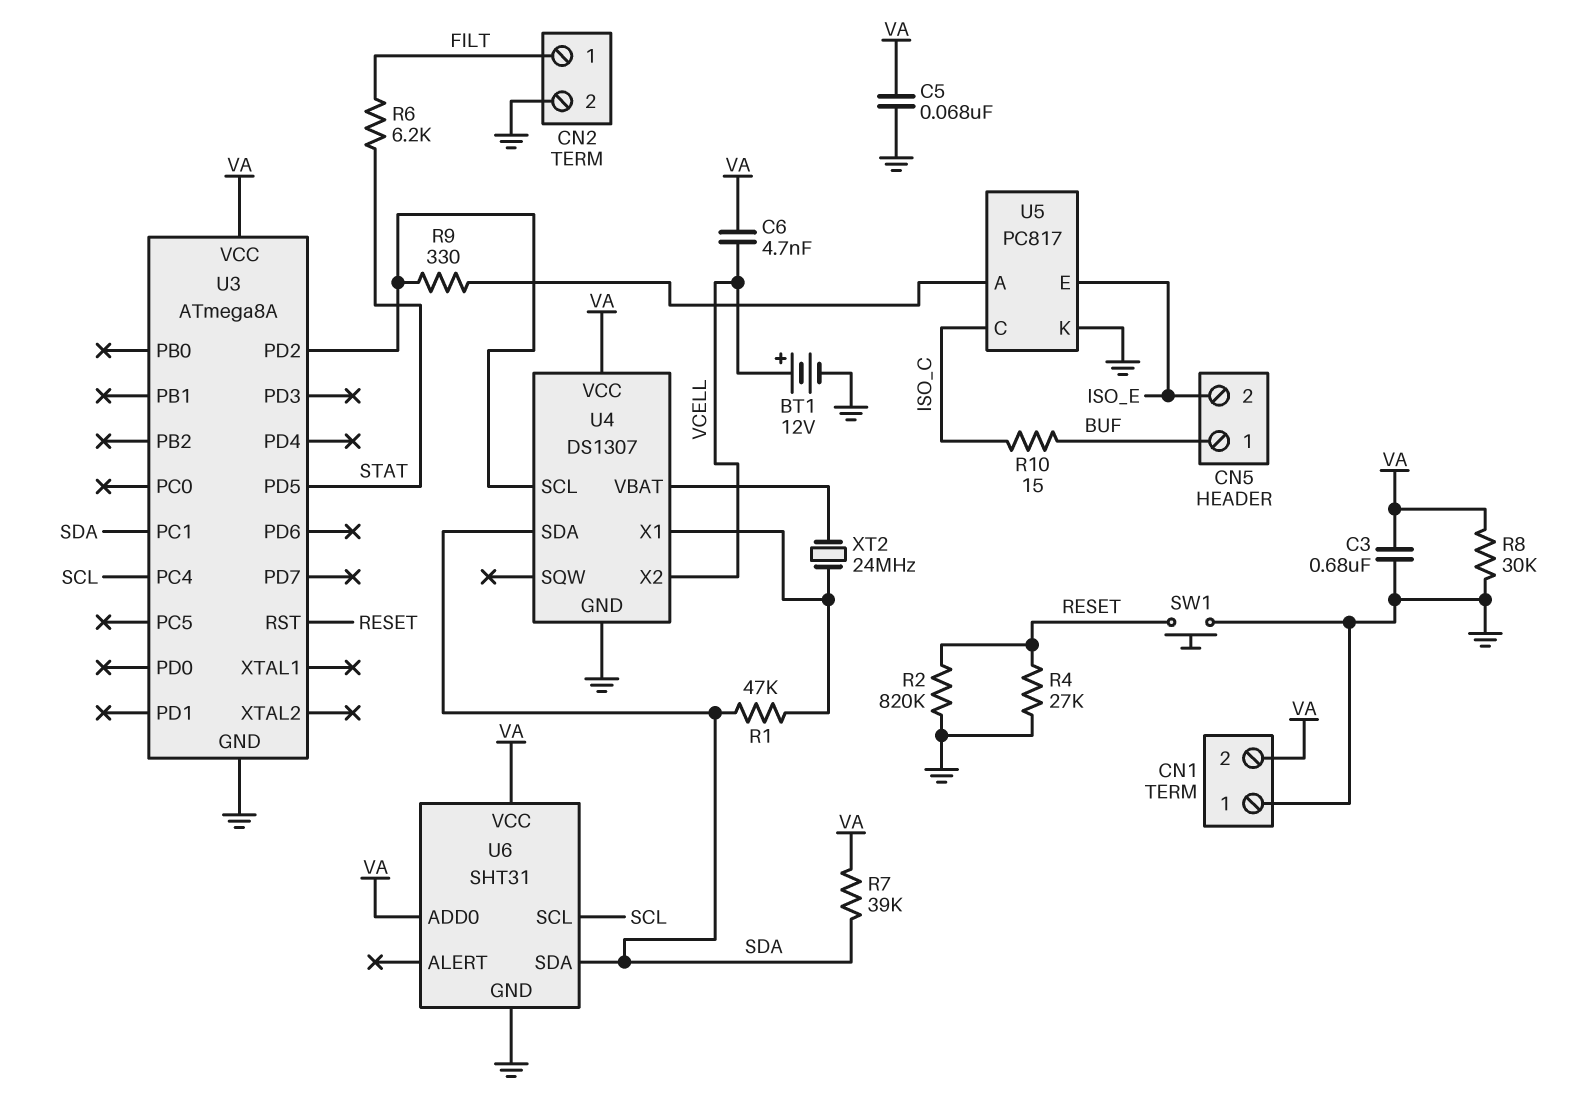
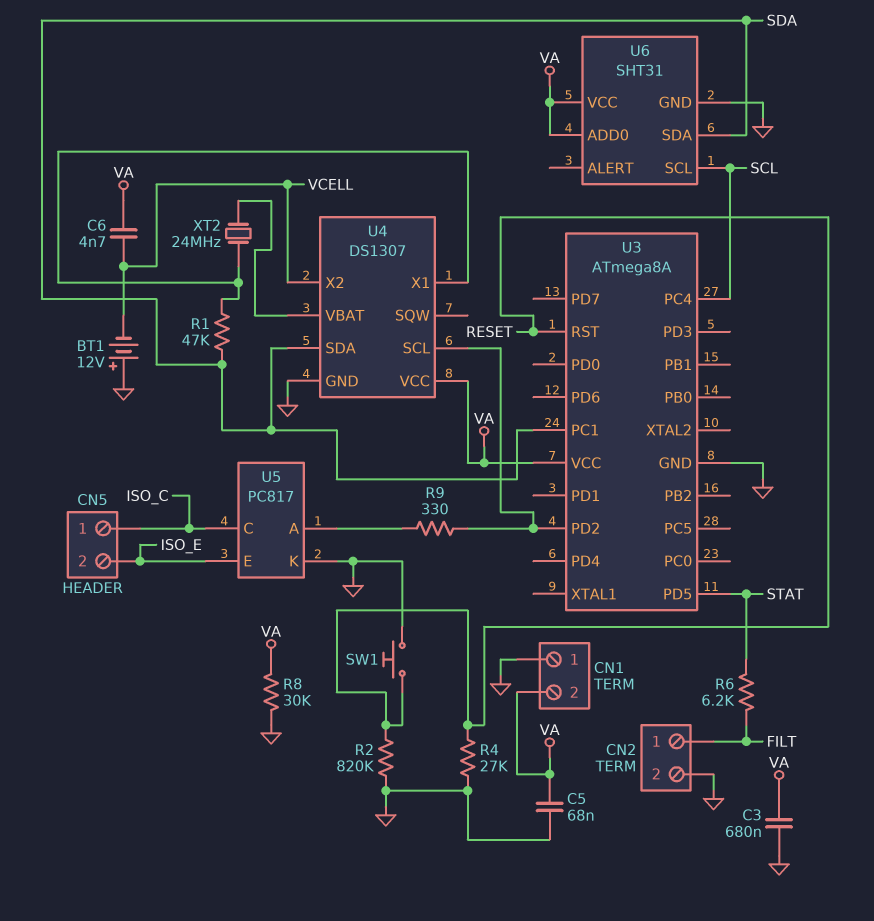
BT1: 12V (plus VCELL, minus GND) -> 12V (plus GND, minus VCELL)
CN5 pin 1: BUF -> ISO_C
R7: 39k (SDA, VA) -> none
R10: 15 (BUF, ISO_C) -> none

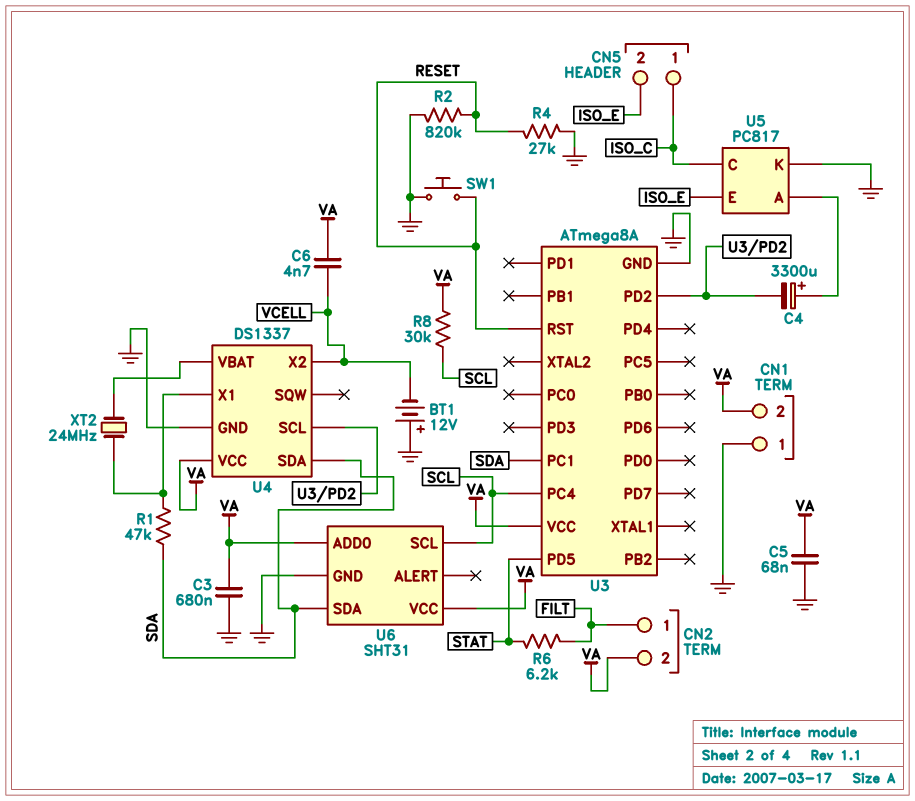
C4: none -> 3300uF (plus U5/A, minus U3/PD2)
CN2 pin 2: GND -> VA
R8: 30k (GND, VA) -> 30k (SCL, VA)
R9: 330 (U3/PD2, U5/A) -> none
U4: DS1307 -> DS1337

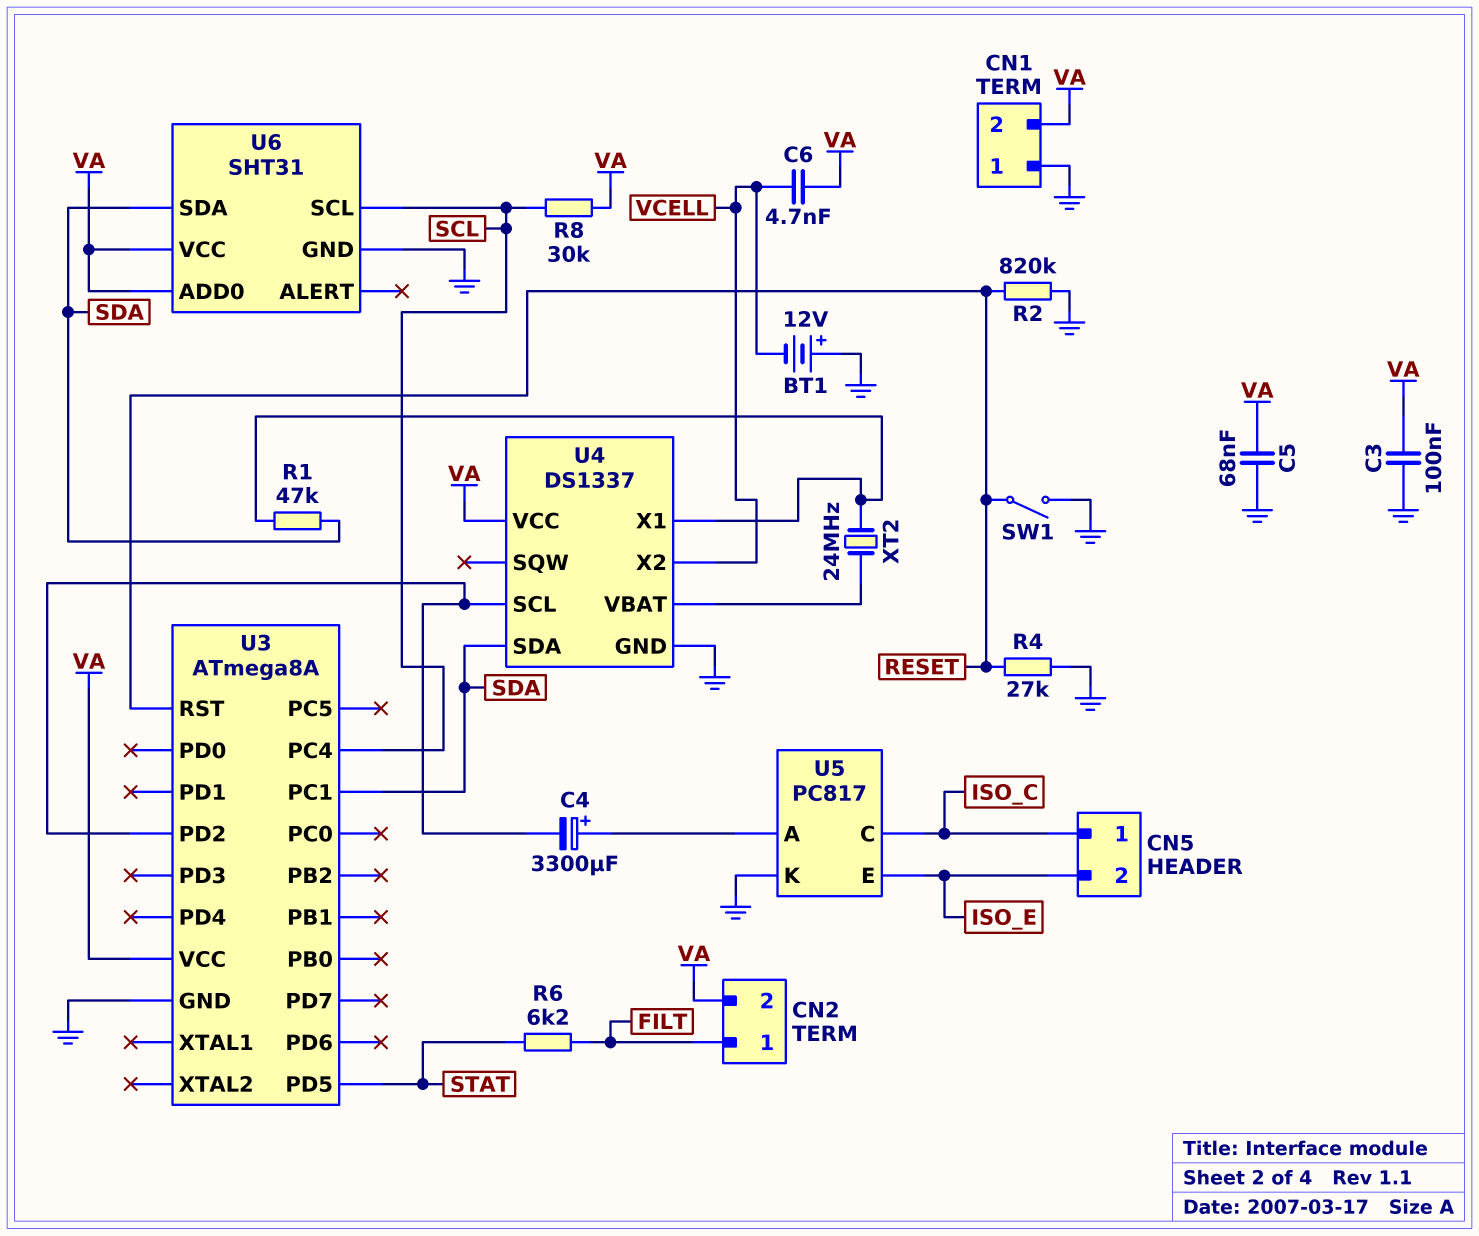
C3: 680nF (GND, VA) -> 100nF (GND, VA)
SW1: button (GND, RESET) -> switch (GND, RESET)

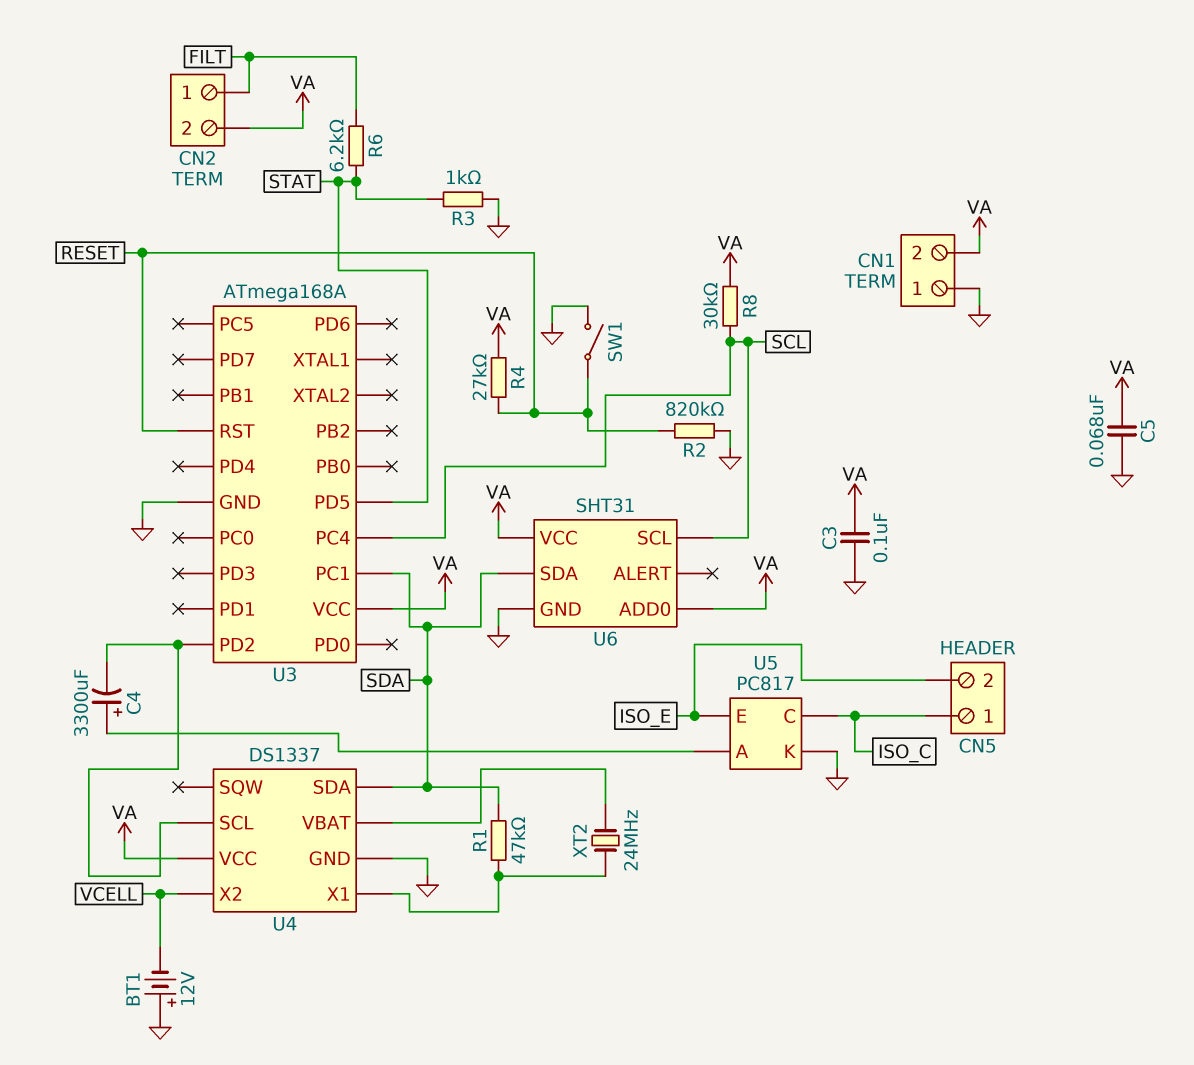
C6: 4.7nF (VA, VCELL) -> none
R3: none -> 1k (GND, STAT)
R4: 27k (GND, RESET) -> 27k (RESET, VA)
U3: ATmega8A -> ATmega168A

